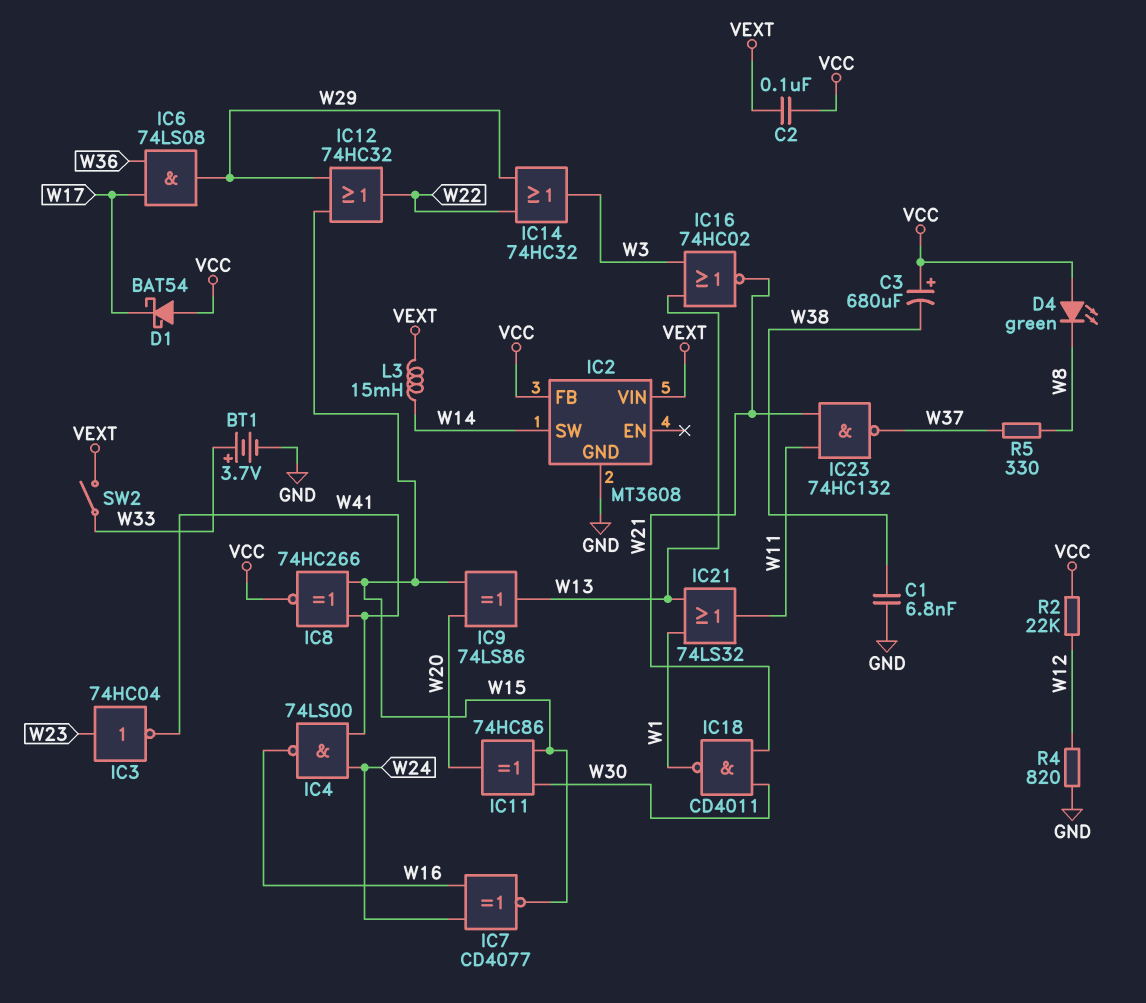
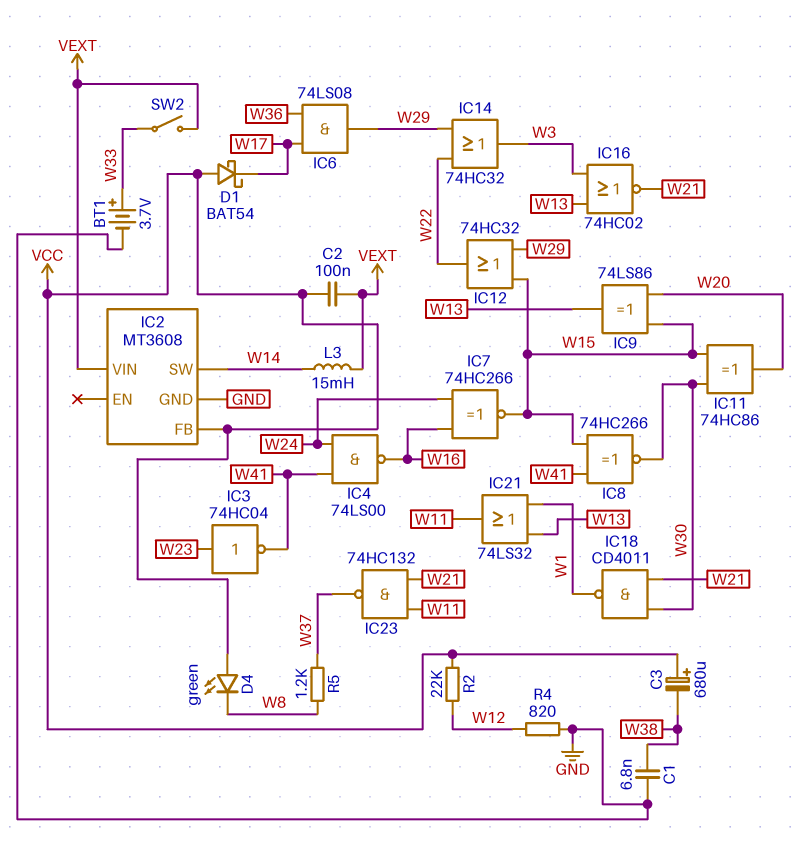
IC7: XNOR CD4077 (in W16, in W24, out W15) -> XNOR 74HC266 (in W16, in W24, out W15)
IC8: XNOR 74HC266 (in W15, in W41, out VCC) -> XNOR 74HC266 (in W15, in W41, out W30)
R5: 330 (W8, W37) -> 1.2k (W8, W37)

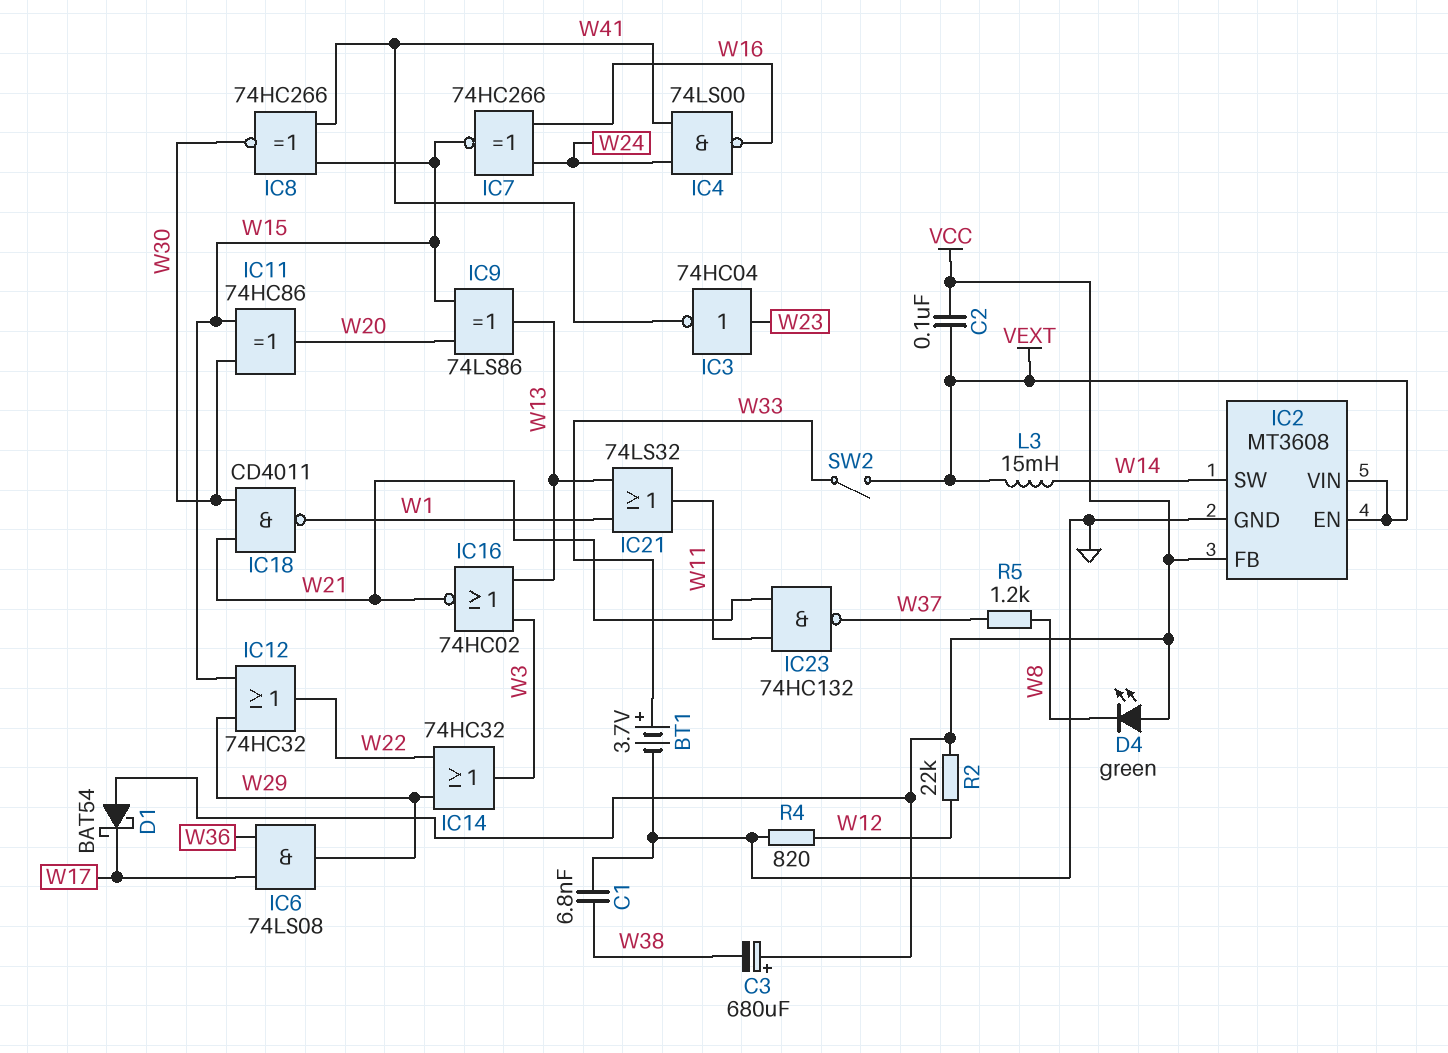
IC2 pin EN: none -> VEXT

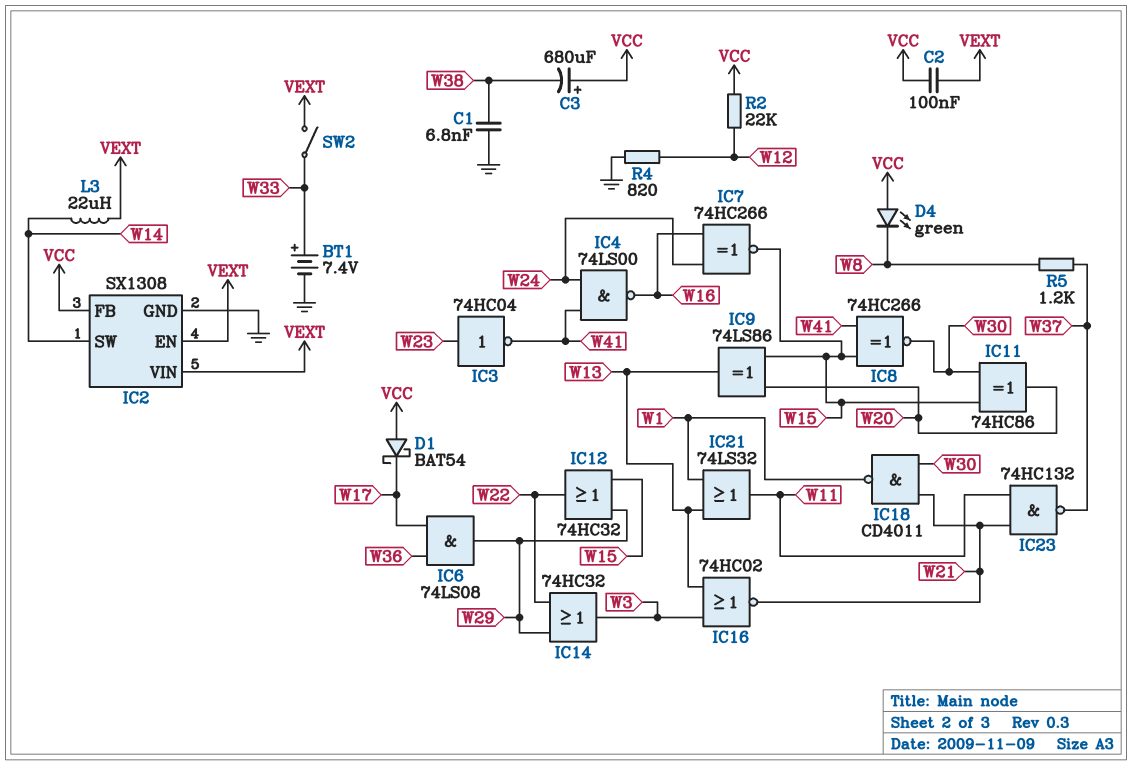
BT1: 3.7V (plus W33, minus GND) -> 7.4V (plus W33, minus GND)
IC2: MT3608 -> SX1308
L3: 15mH (VEXT, W14) -> 22uH (VEXT, W14)

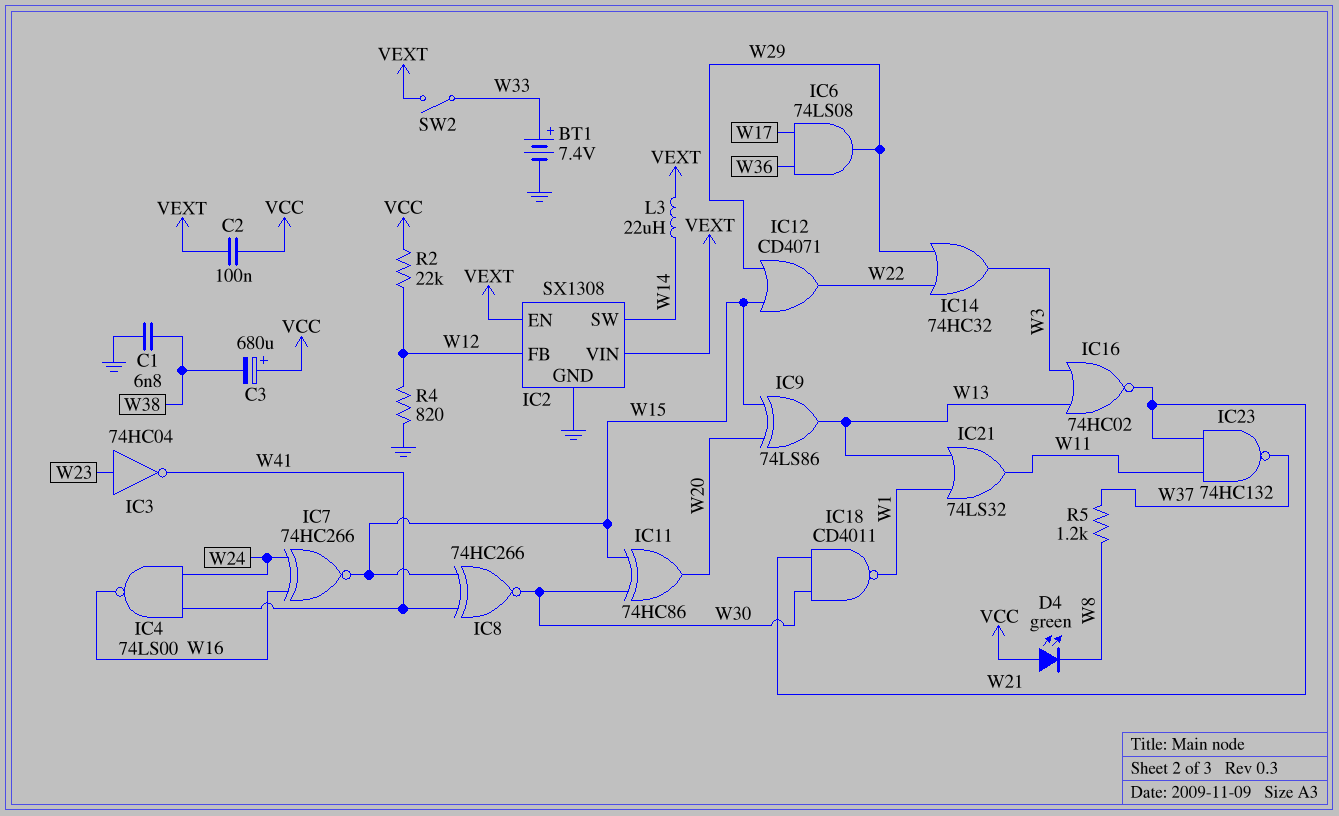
D1: schottky BAT54 (A VCC, K W17) -> none
IC2 pin FB: VCC -> W12
IC12: OR 74HC32 (in W15, in W29, out W22) -> OR CD4071 (in W15, in W29, out W22)

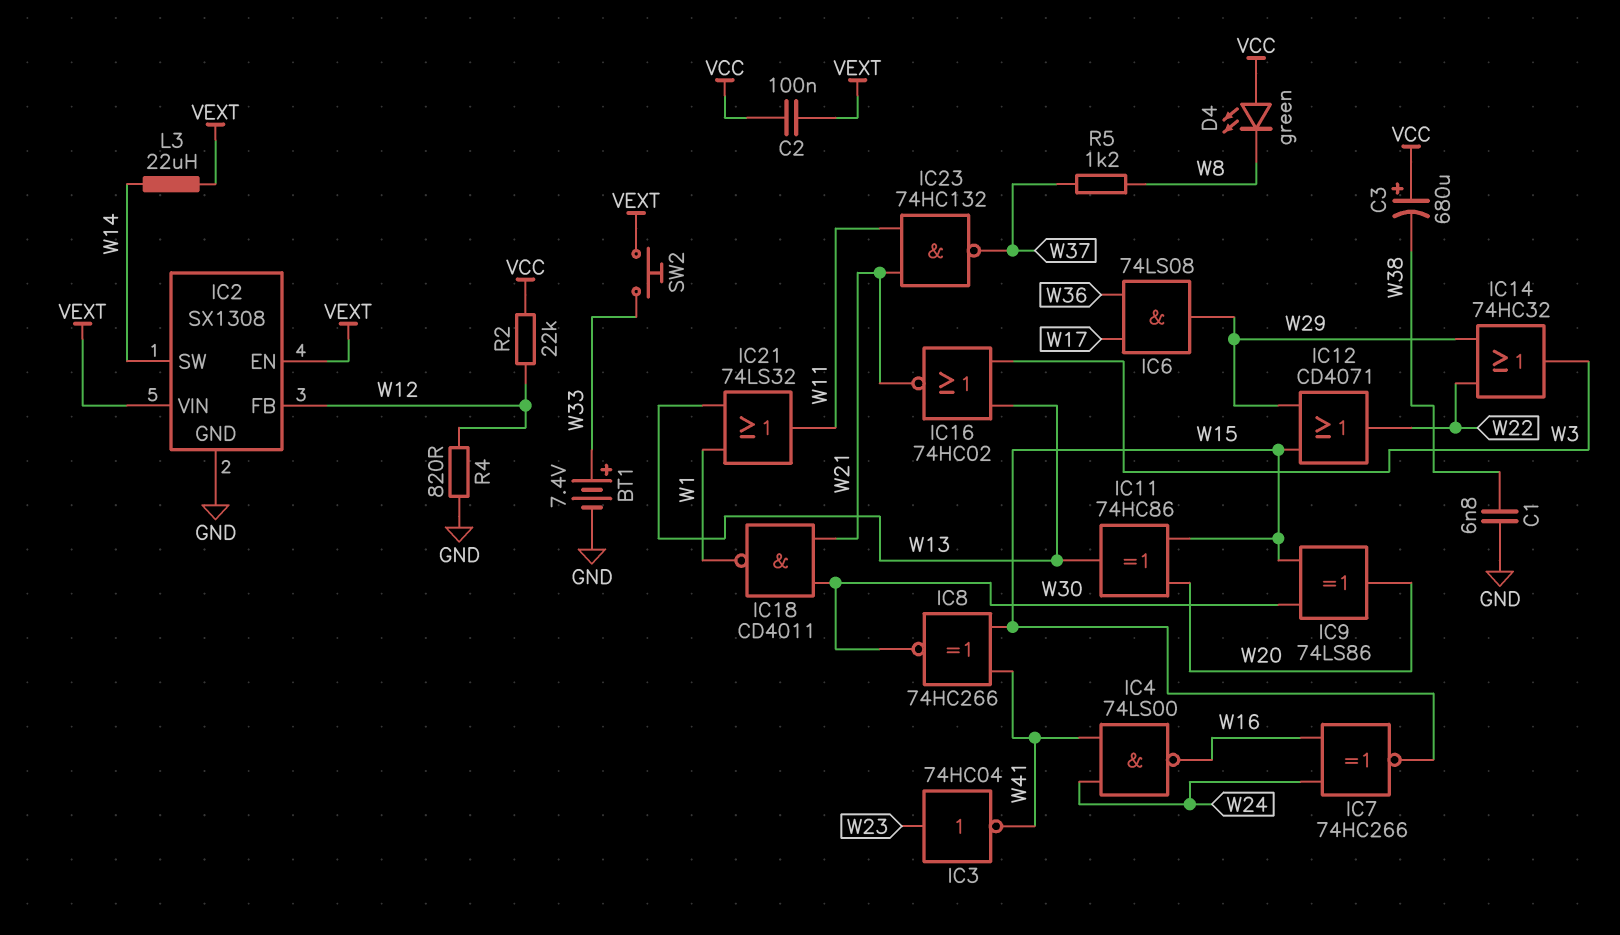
IC9: XOR 74LS86 (in W15, in W20, out W13) -> XOR 74LS86 (in W15, in W30, out W20)
IC11: XOR 74HC86 (in W15, in W30, out W20) -> XOR 74HC86 (in W15, in W20, out W13)
SW2: switch (VEXT, W33) -> button (VEXT, W33)

